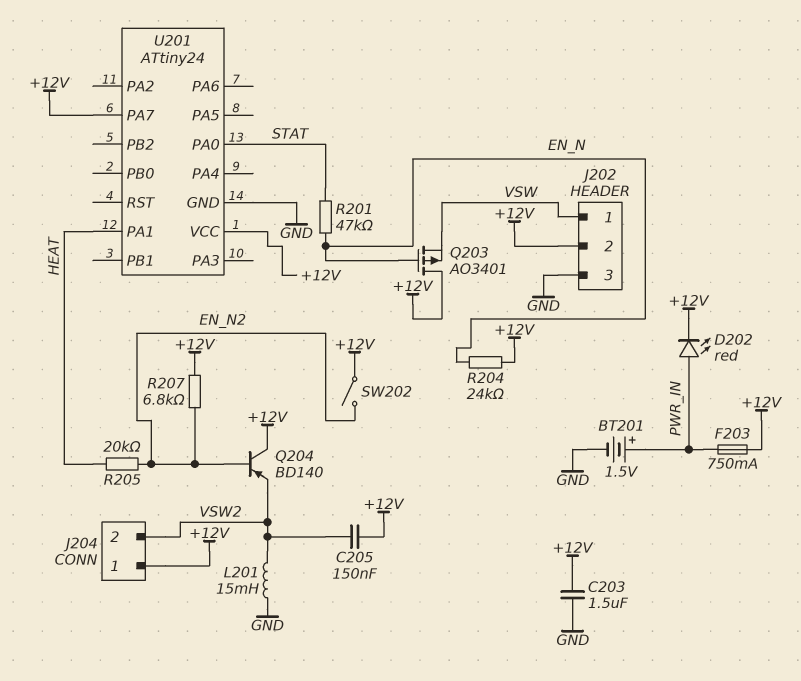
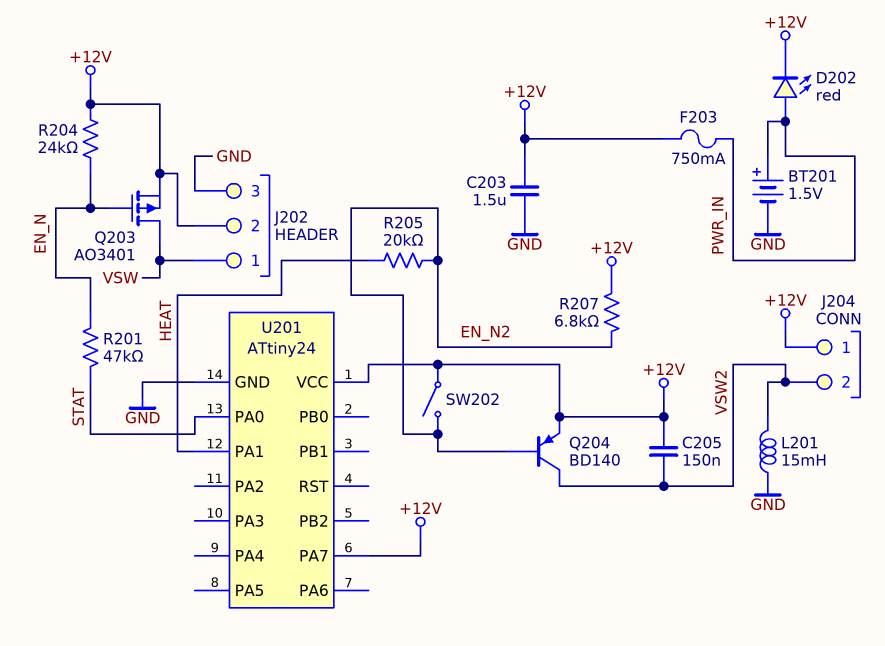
Q203: PMOS AO3401 (G EN_N, D +12V, S VSW) -> PMOS AO3401 (G EN_N, D VSW, S +12V)
Q204: PNP BD140 (B EN_N2, C +12V, E VSW2) -> PNP BD140 (B EN_N2, C VSW2, E +12V)

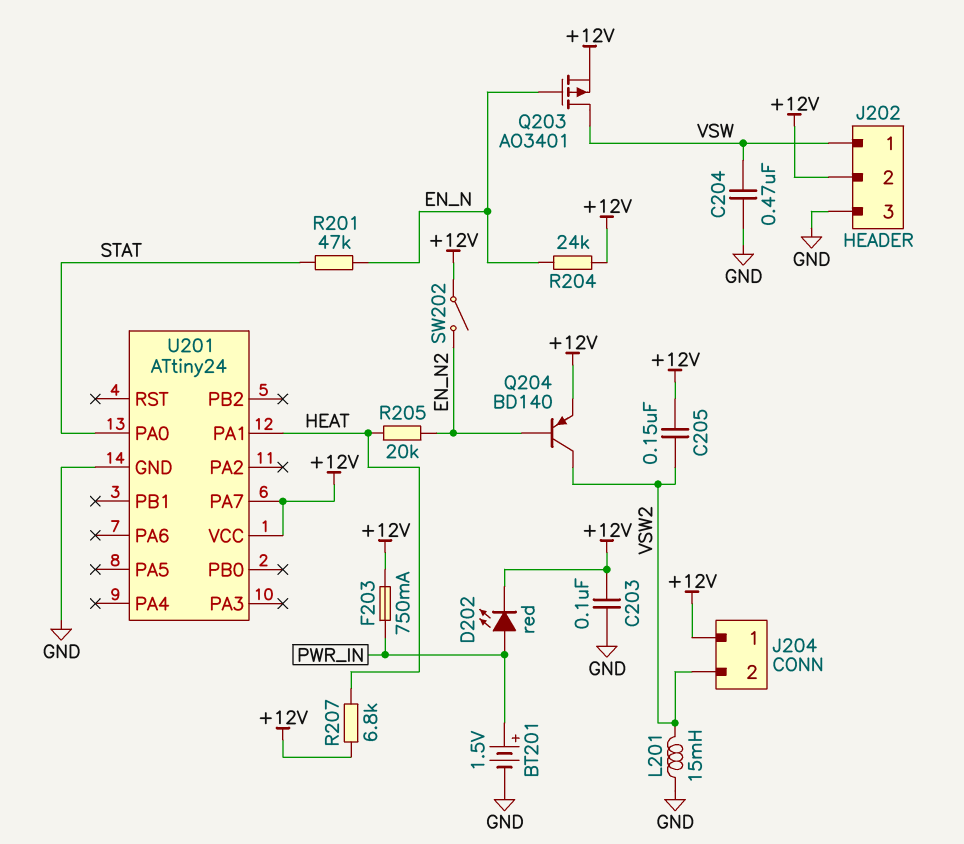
C203: 1.5uF (+12V, GND) -> 100nF (+12V, GND)
C204: none -> 470nF (GND, VSW)
R207: 6.8k (+12V, EN_N2) -> 6.8k (+12V, HEAT)

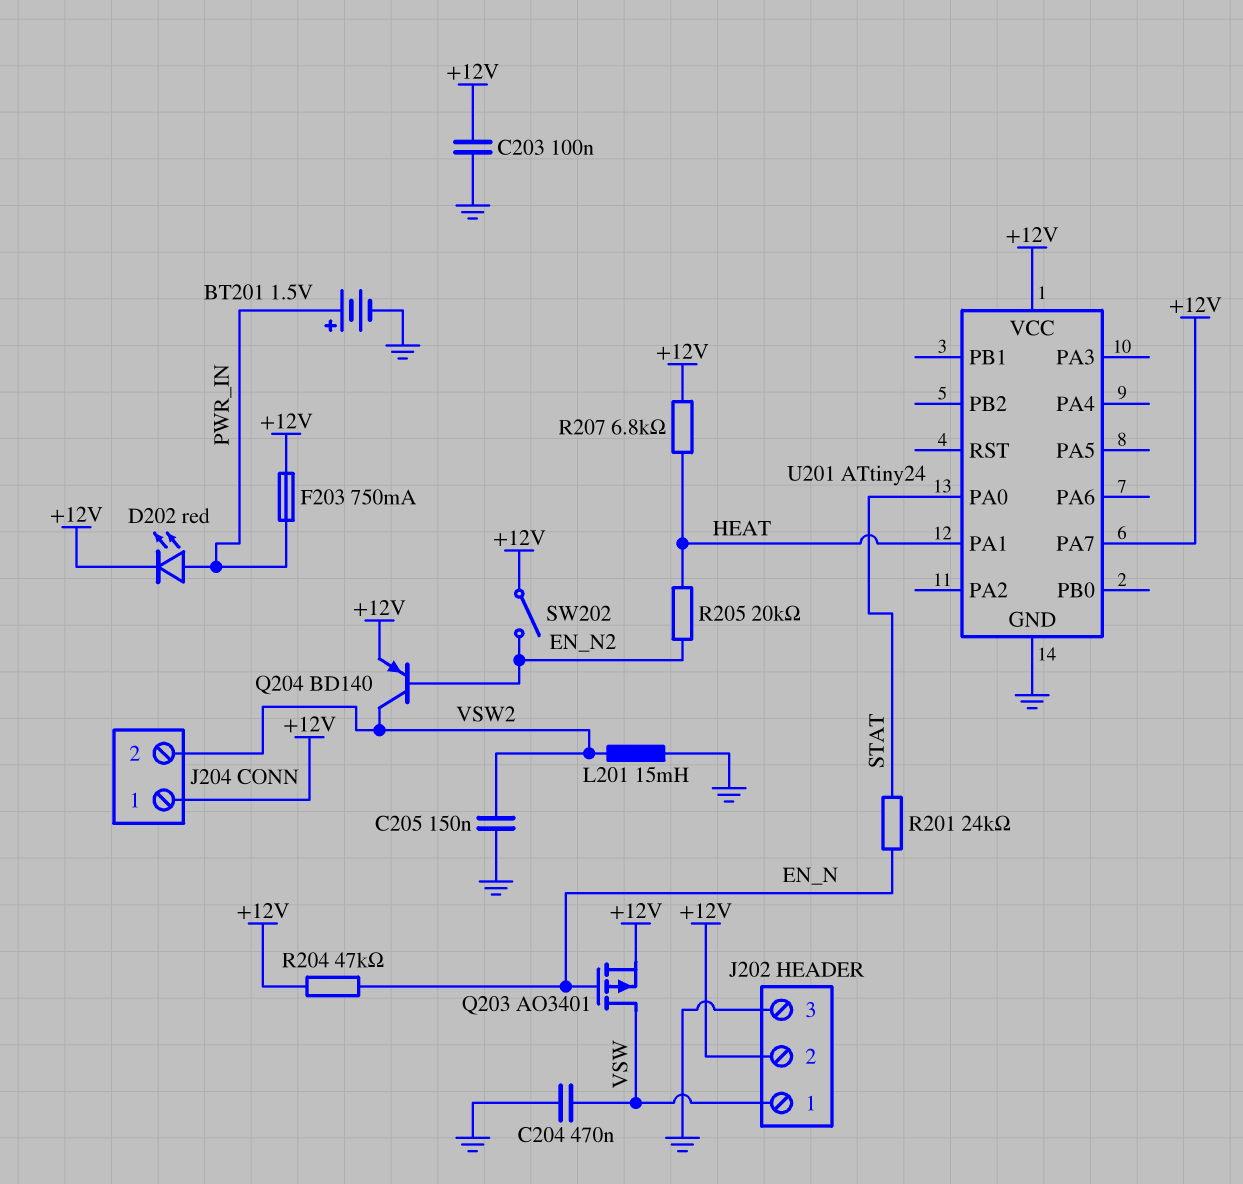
C205: 150nF (+12V, VSW2) -> 150nF (GND, VSW2)
R201: 47k (EN_N, STAT) -> 24k (EN_N, STAT)
R204: 24k (+12V, EN_N) -> 47k (+12V, EN_N)

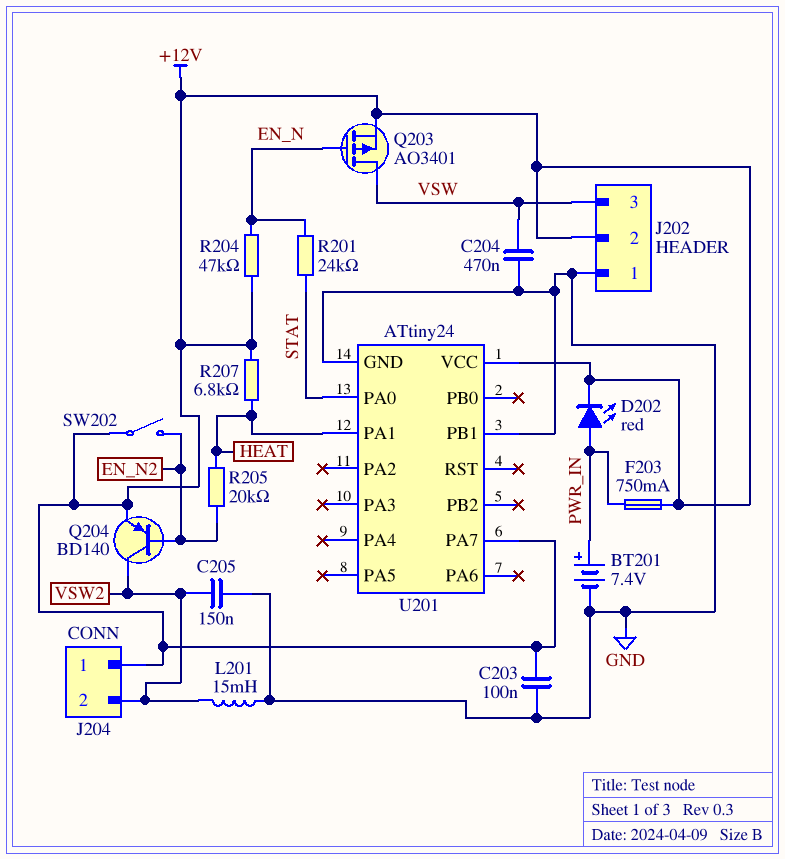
BT201: 1.5V (plus PWR_IN, minus GND) -> 7.4V (plus PWR_IN, minus GND)
J202 pin 1: VSW -> GND
J202 pin 3: GND -> VSW
U201 pin PB1: none -> GND

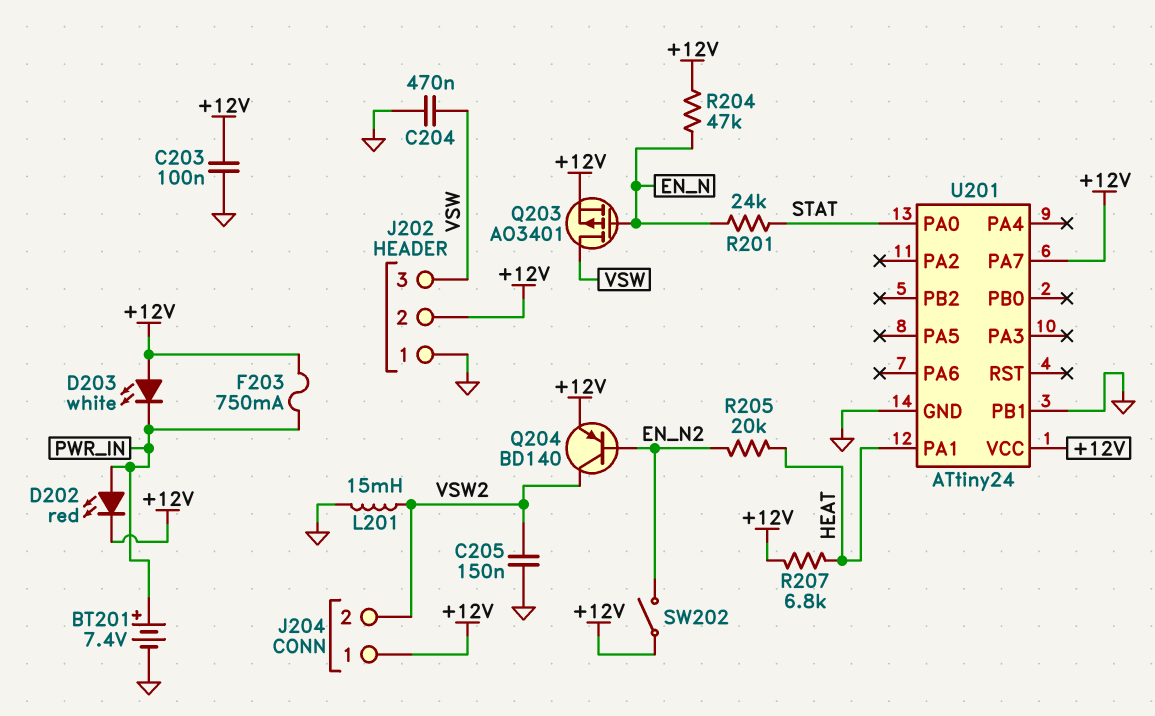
D203: none -> LED white (A +12V, K PWR_IN)

